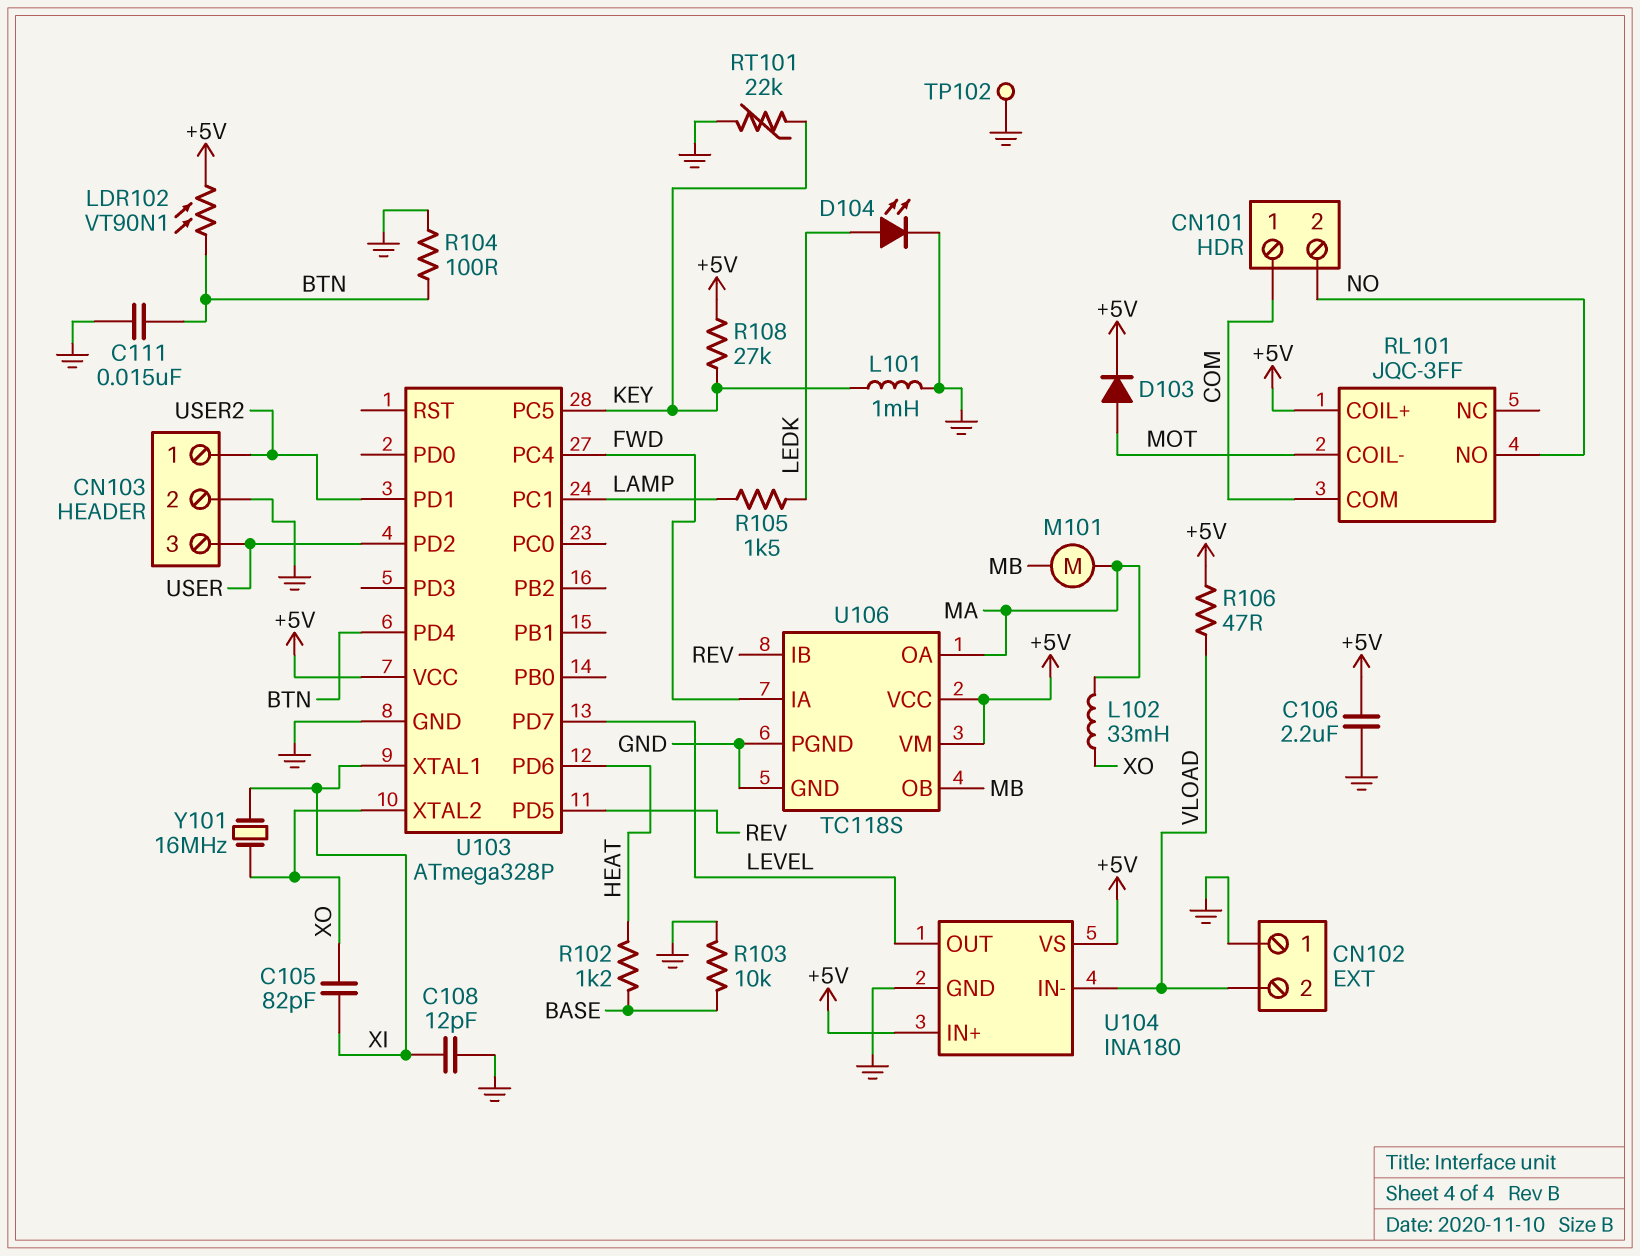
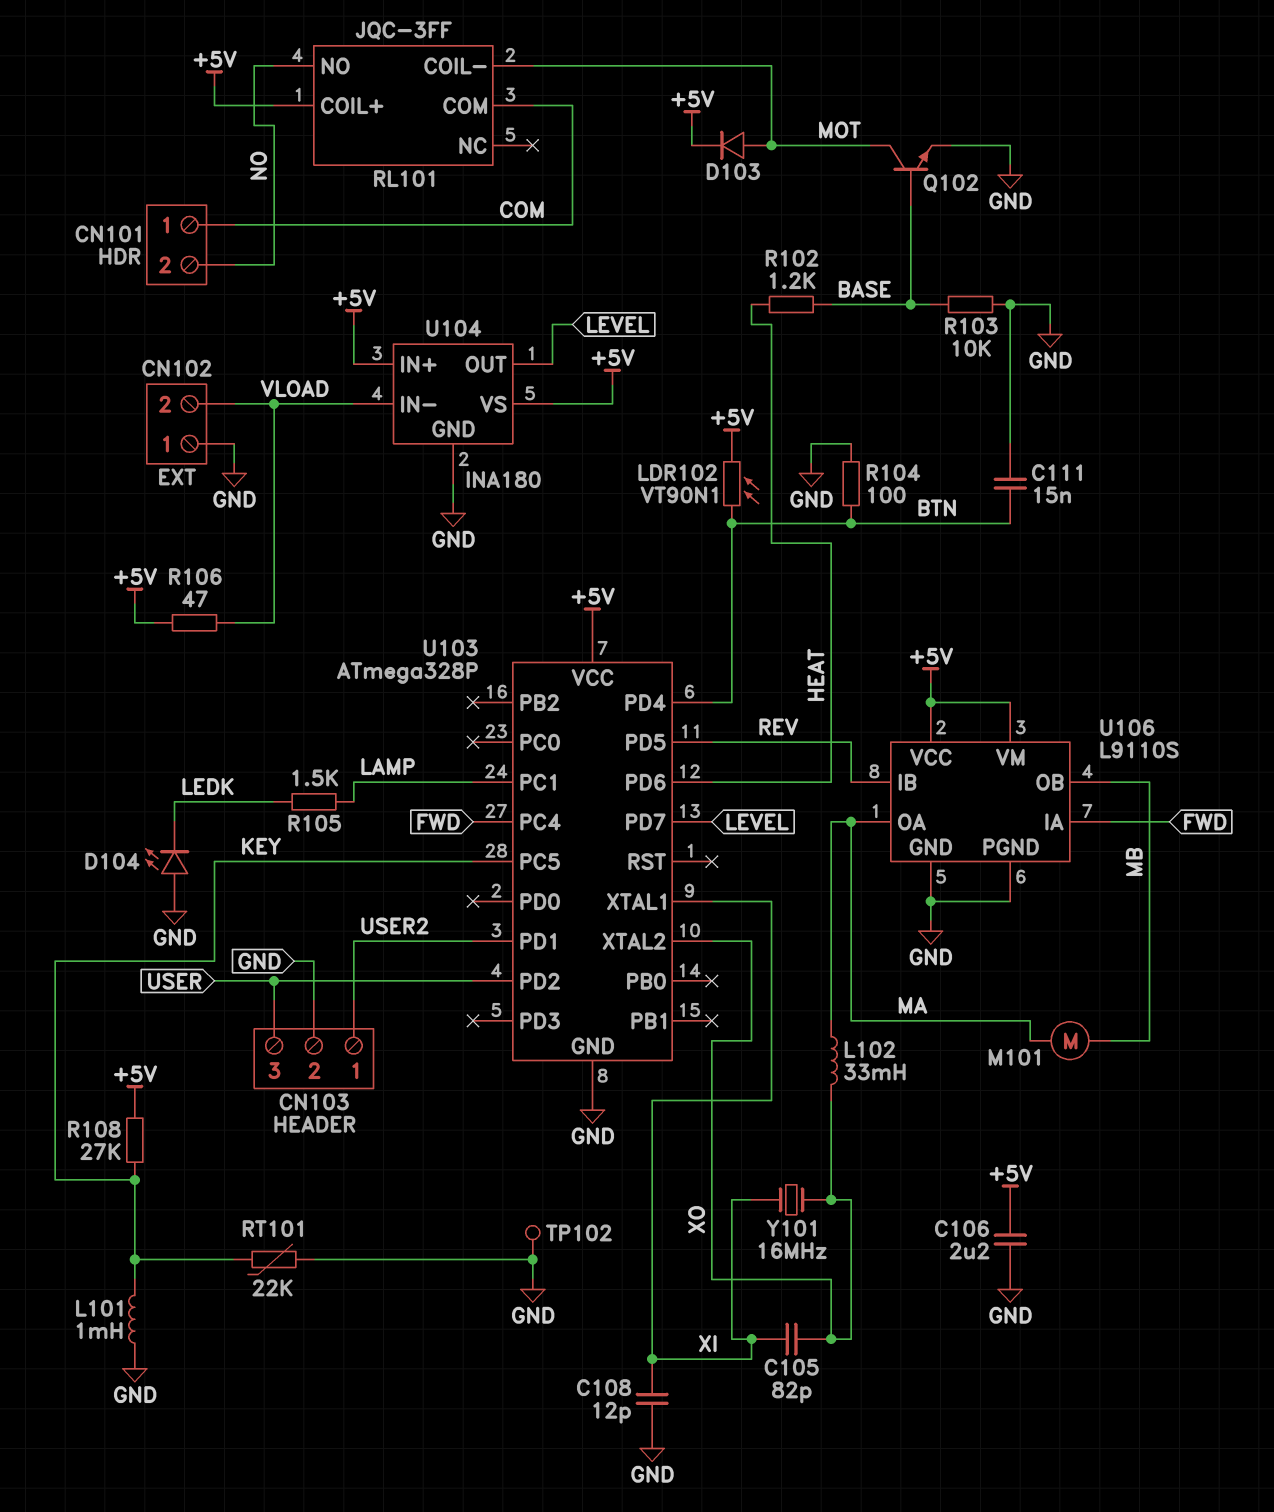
D104: LED (A LEDK, K GND) -> LED (A GND, K LEDK)
Q102: none -> NPN (B BASE, C MOT, E GND)
U106: TC118S -> L9110S

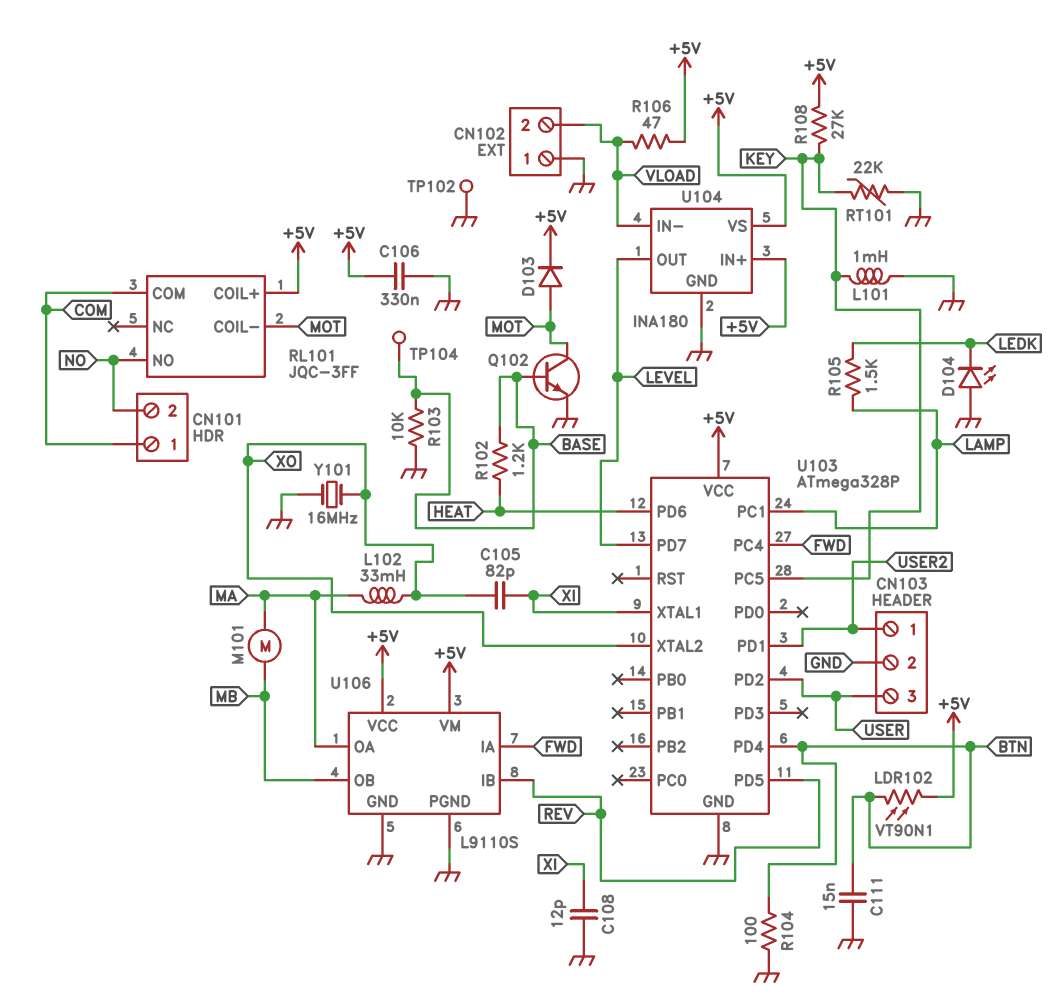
C106: 2.2uF (+5V, GND) -> 330nF (+5V, GND)
TP104: none -> test point (BASE)
Y101: 16MHz (XI, XO) -> 16MHz (GND, XO)

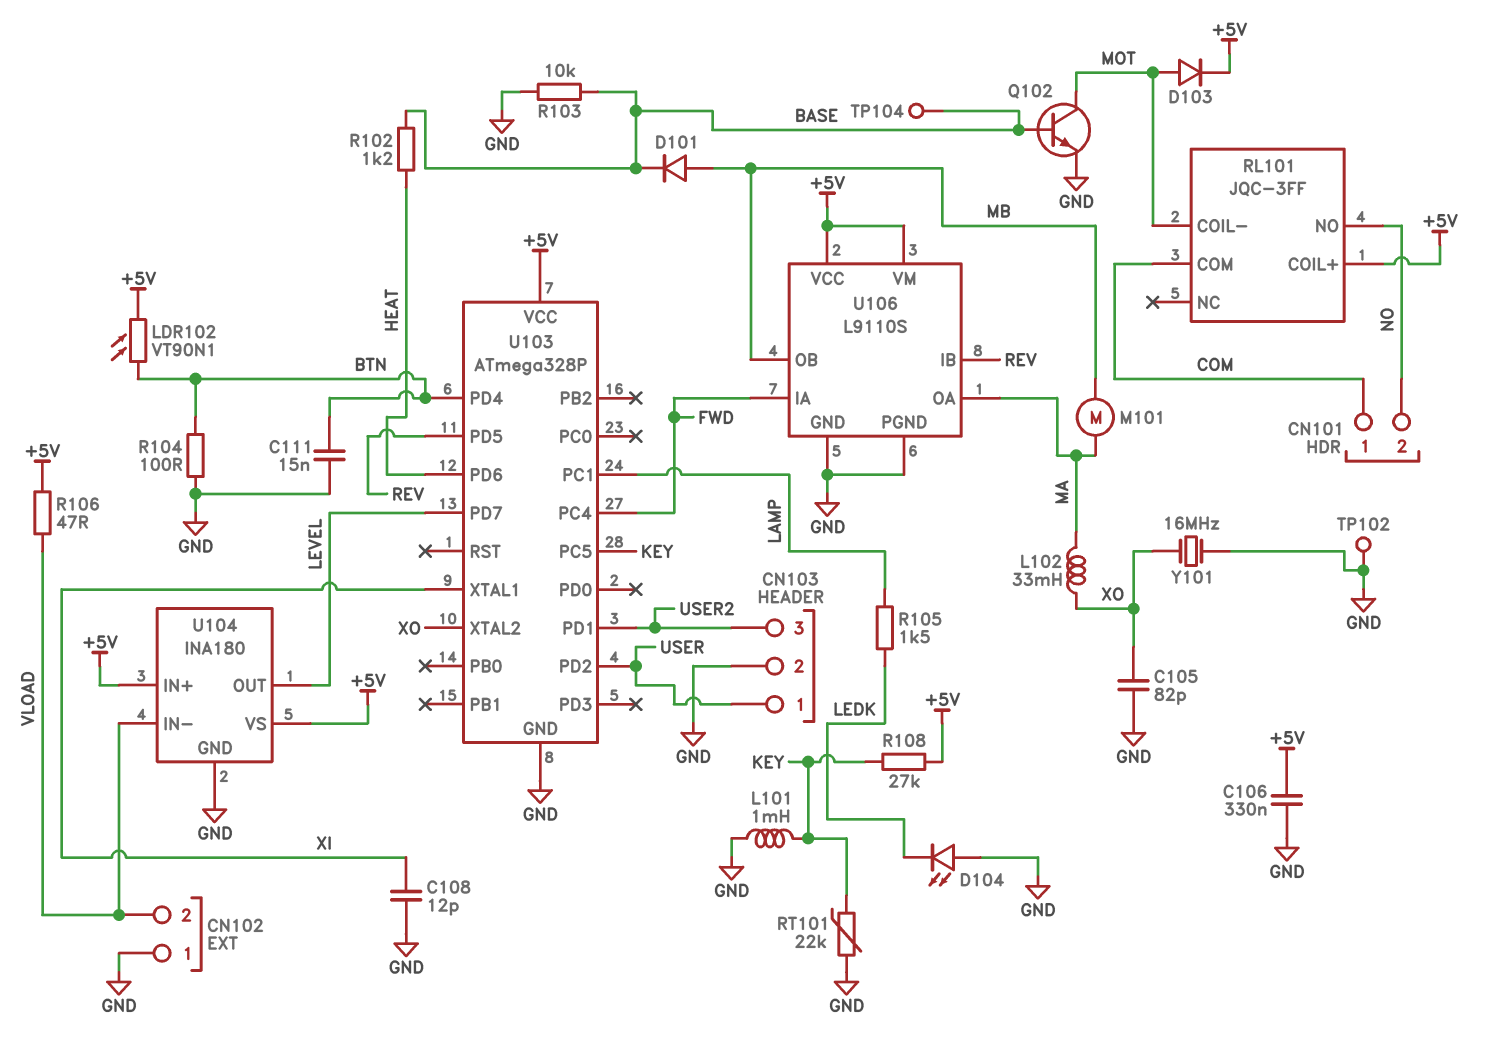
C105: 82pF (XI, XO) -> 82pF (GND, XO)
CN103 pin 1: USER2 -> USER
CN103 pin 3: USER -> USER2
D101: none -> diode (A MB, K BASE)

